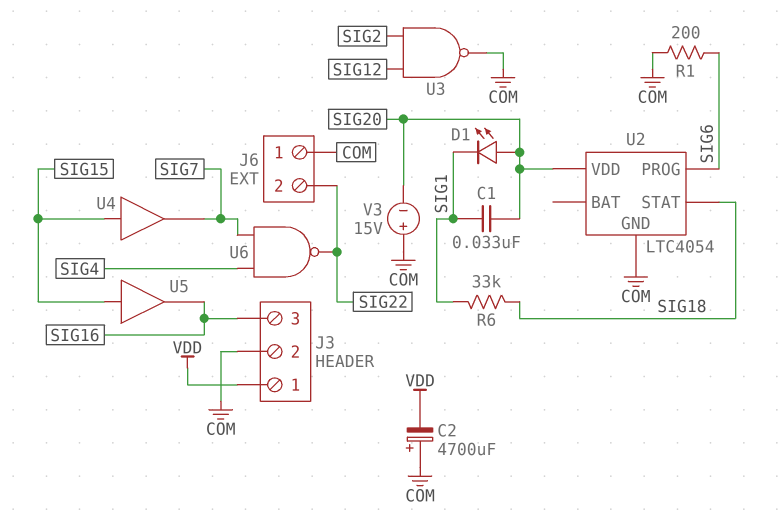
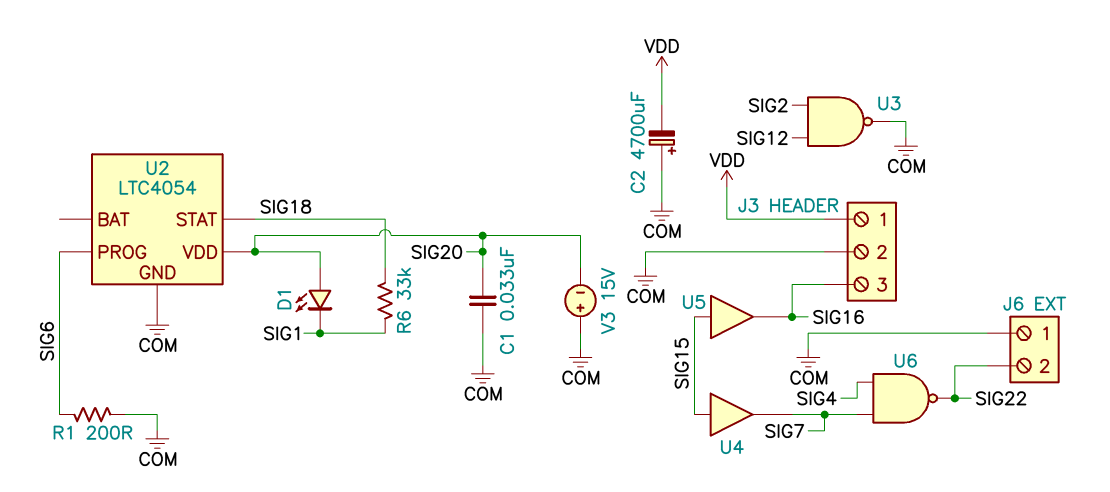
C1: 33nF (SIG1, SIG20) -> 33nF (COM, SIG20)

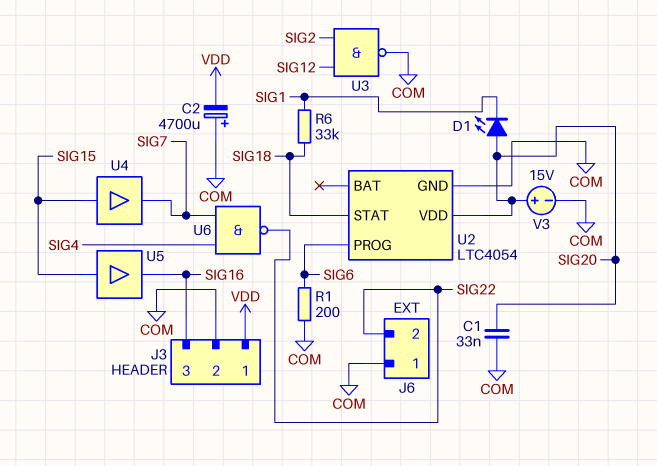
V3: 15V (plus COM, minus SIG20) -> 15V (plus SIG20, minus COM)

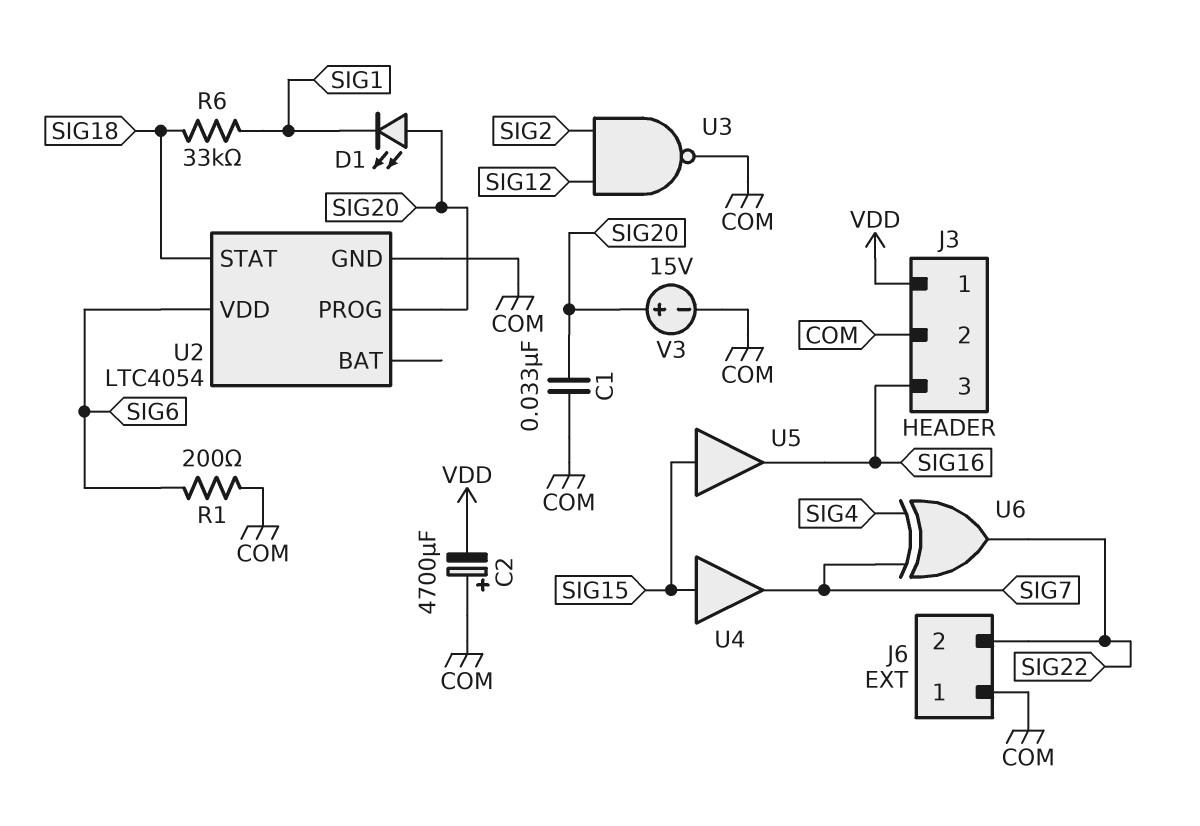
U2 pin PROG: SIG6 -> SIG20
U2 pin VDD: SIG20 -> SIG6
U6: NAND (in SIG4, in SIG7, out SIG22) -> XOR (in SIG4, in SIG7, out SIG22)

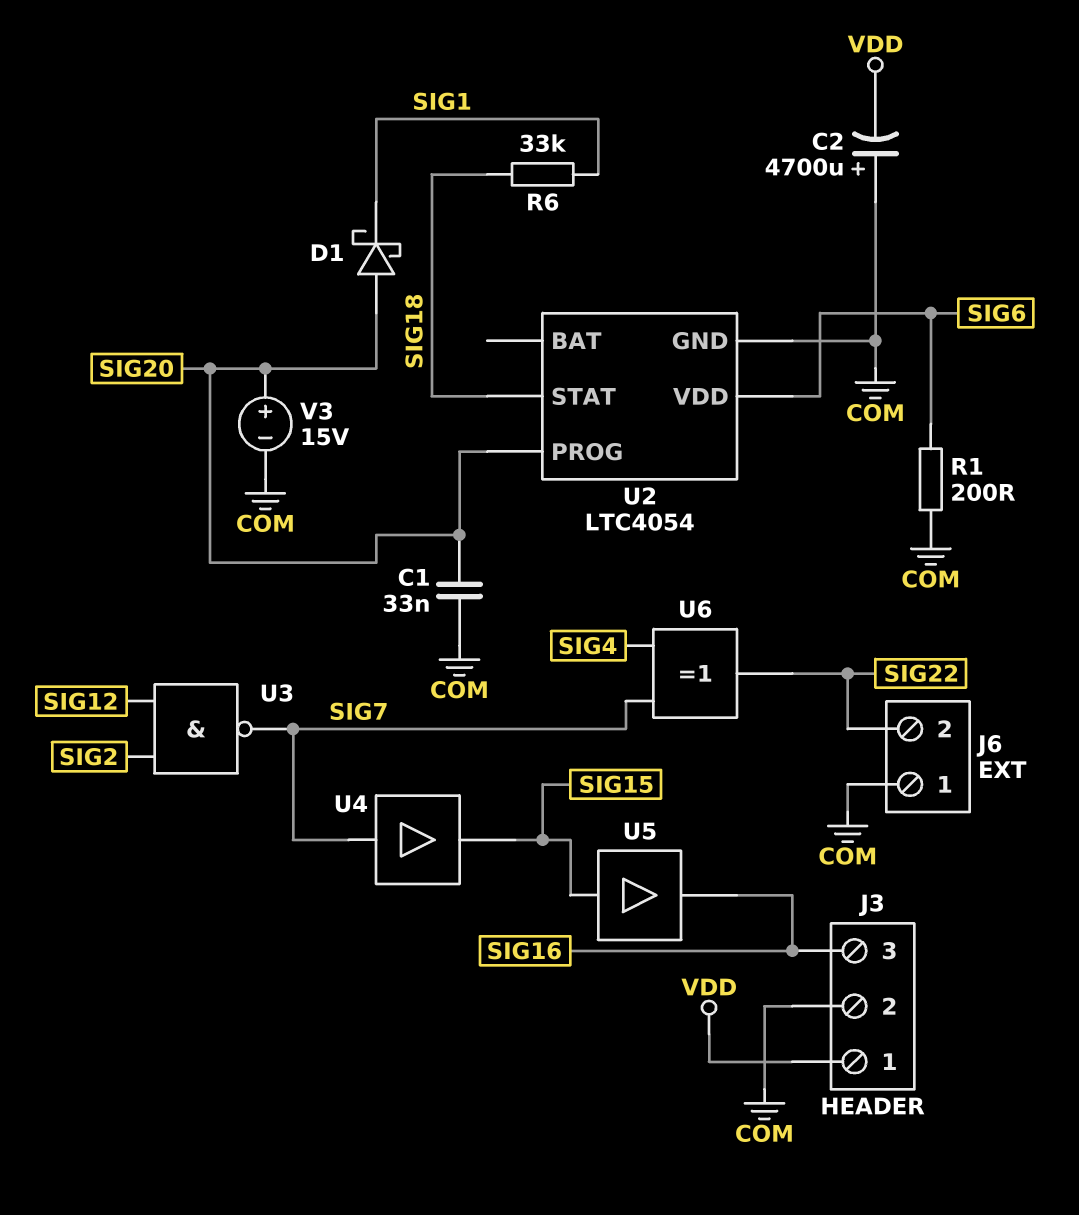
D1: LED (A SIG20, K SIG1) -> schottky (A SIG20, K SIG1)
U3: NAND (in SIG2, in SIG12, out COM) -> NAND (in SIG2, in SIG12, out SIG7)
U4: buffer (in SIG15, out SIG7) -> buffer (in SIG7, out SIG15)

